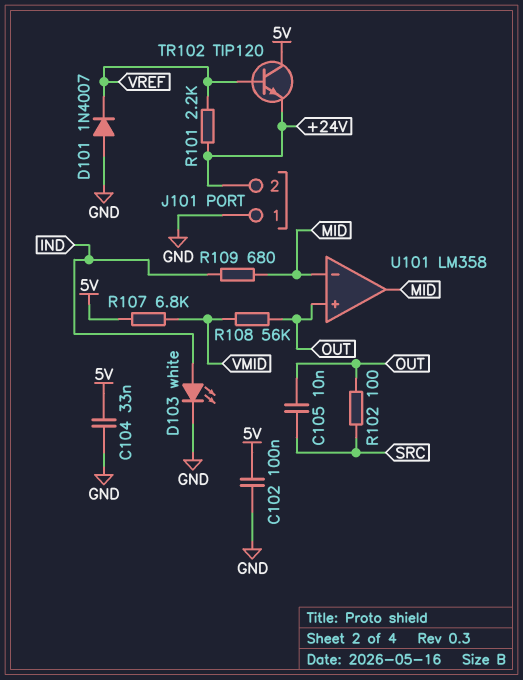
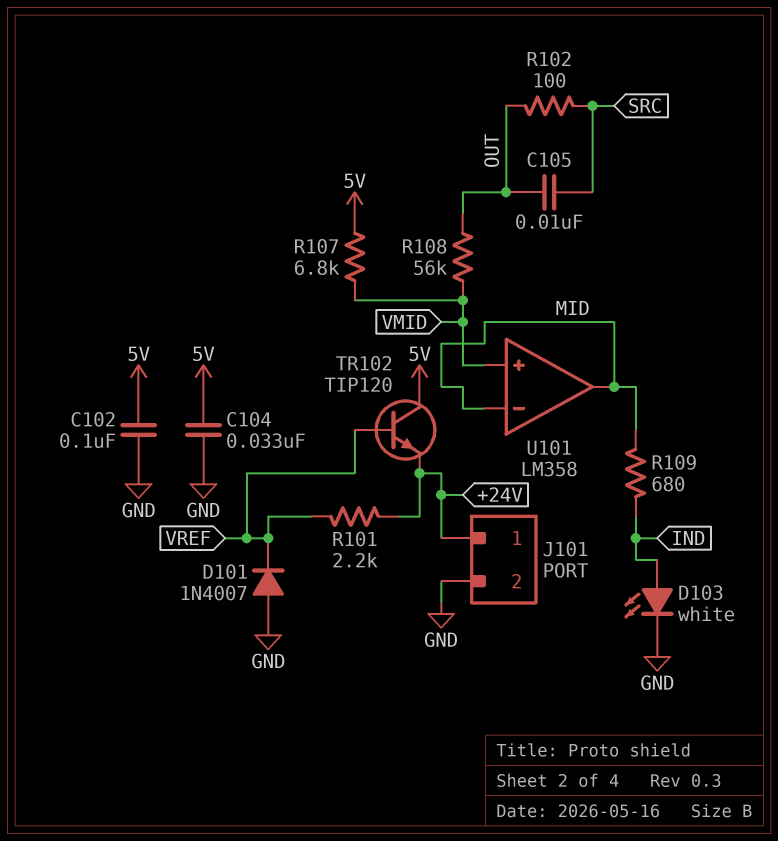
J101 pin 1: GND -> +24V
J101 pin 2: +24V -> GND
U101 pin in+: OUT -> VMID

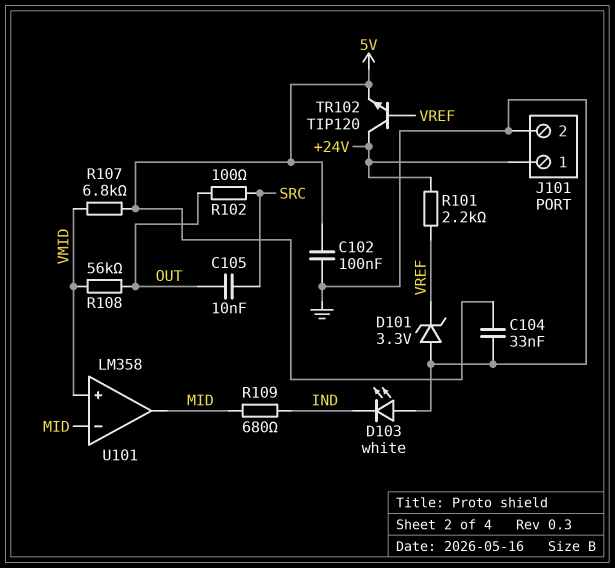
D101: diode 1N4007 (A GND, K VREF) -> zener 3.3V (A GND, K VREF)
D103: LED white (A IND, K GND) -> LED white (A GND, K IND)
TR102: NPN TIP120 (B VREF, C 5V, E +24V) -> NPN TIP120 (B VREF, C +24V, E 5V)

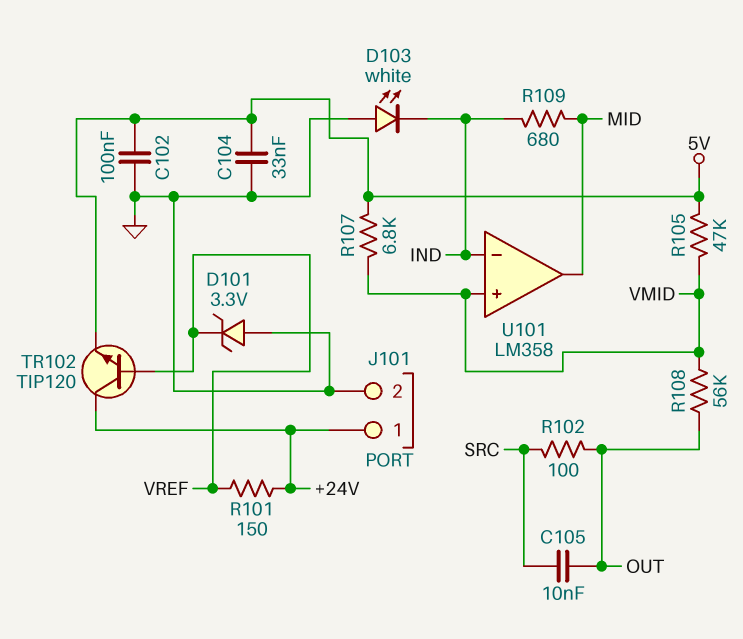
R101: 2.2k (+24V, VREF) -> 150 (+24V, VREF)
R105: none -> 47k (5V, VMID)
U101 pin in-: MID -> IND

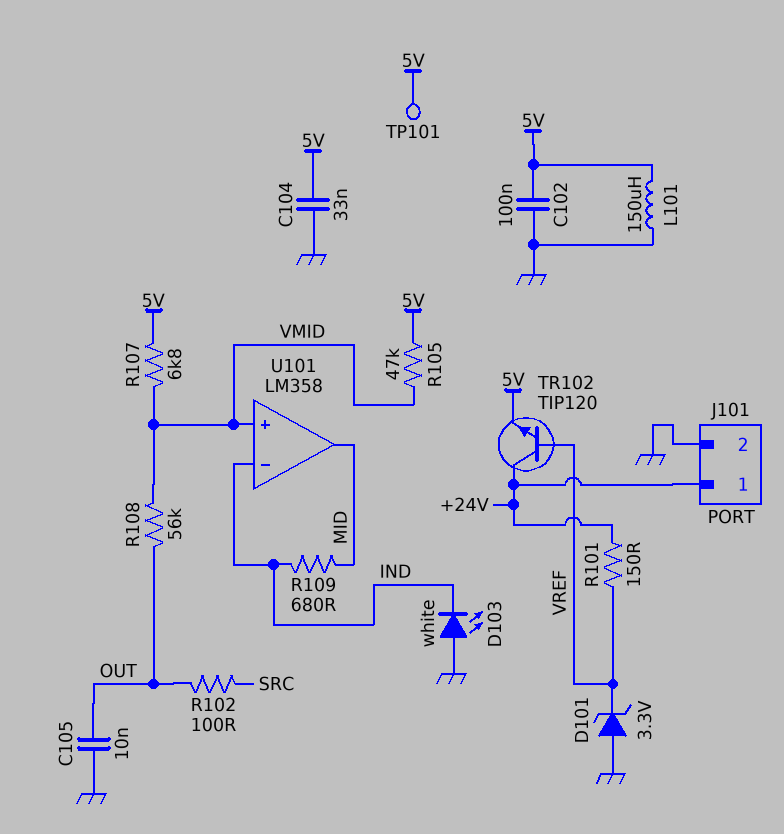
C105: 10nF (OUT, SRC) -> 10nF (GND, OUT)
L101: none -> 150uH (5V, GND)
TP101: none -> test point (5V)

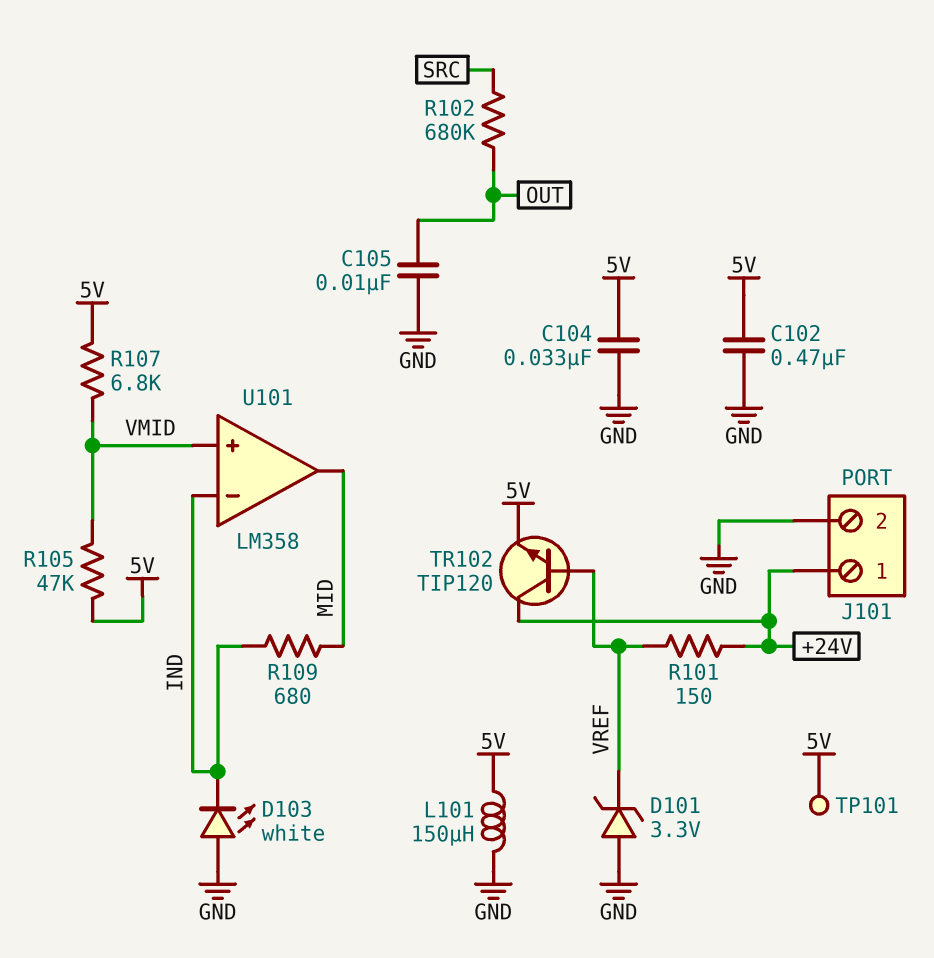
C102: 100nF (5V, GND) -> 470nF (5V, GND)
R102: 100 (OUT, SRC) -> 680k (OUT, SRC)
R108: 56k (OUT, VMID) -> none

